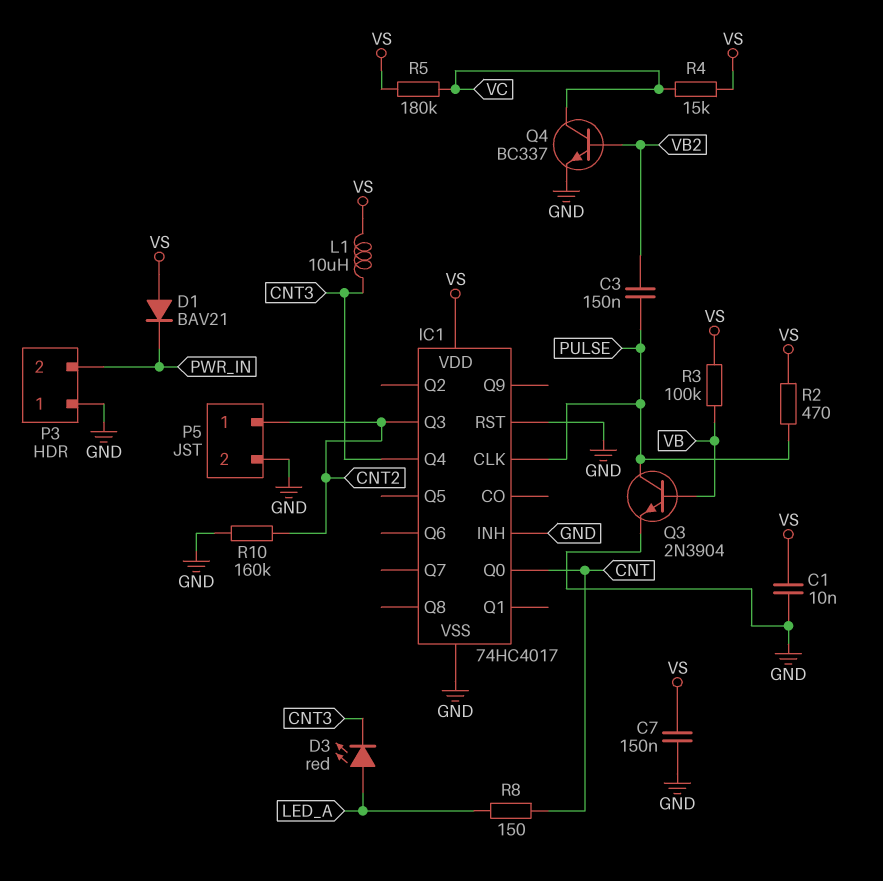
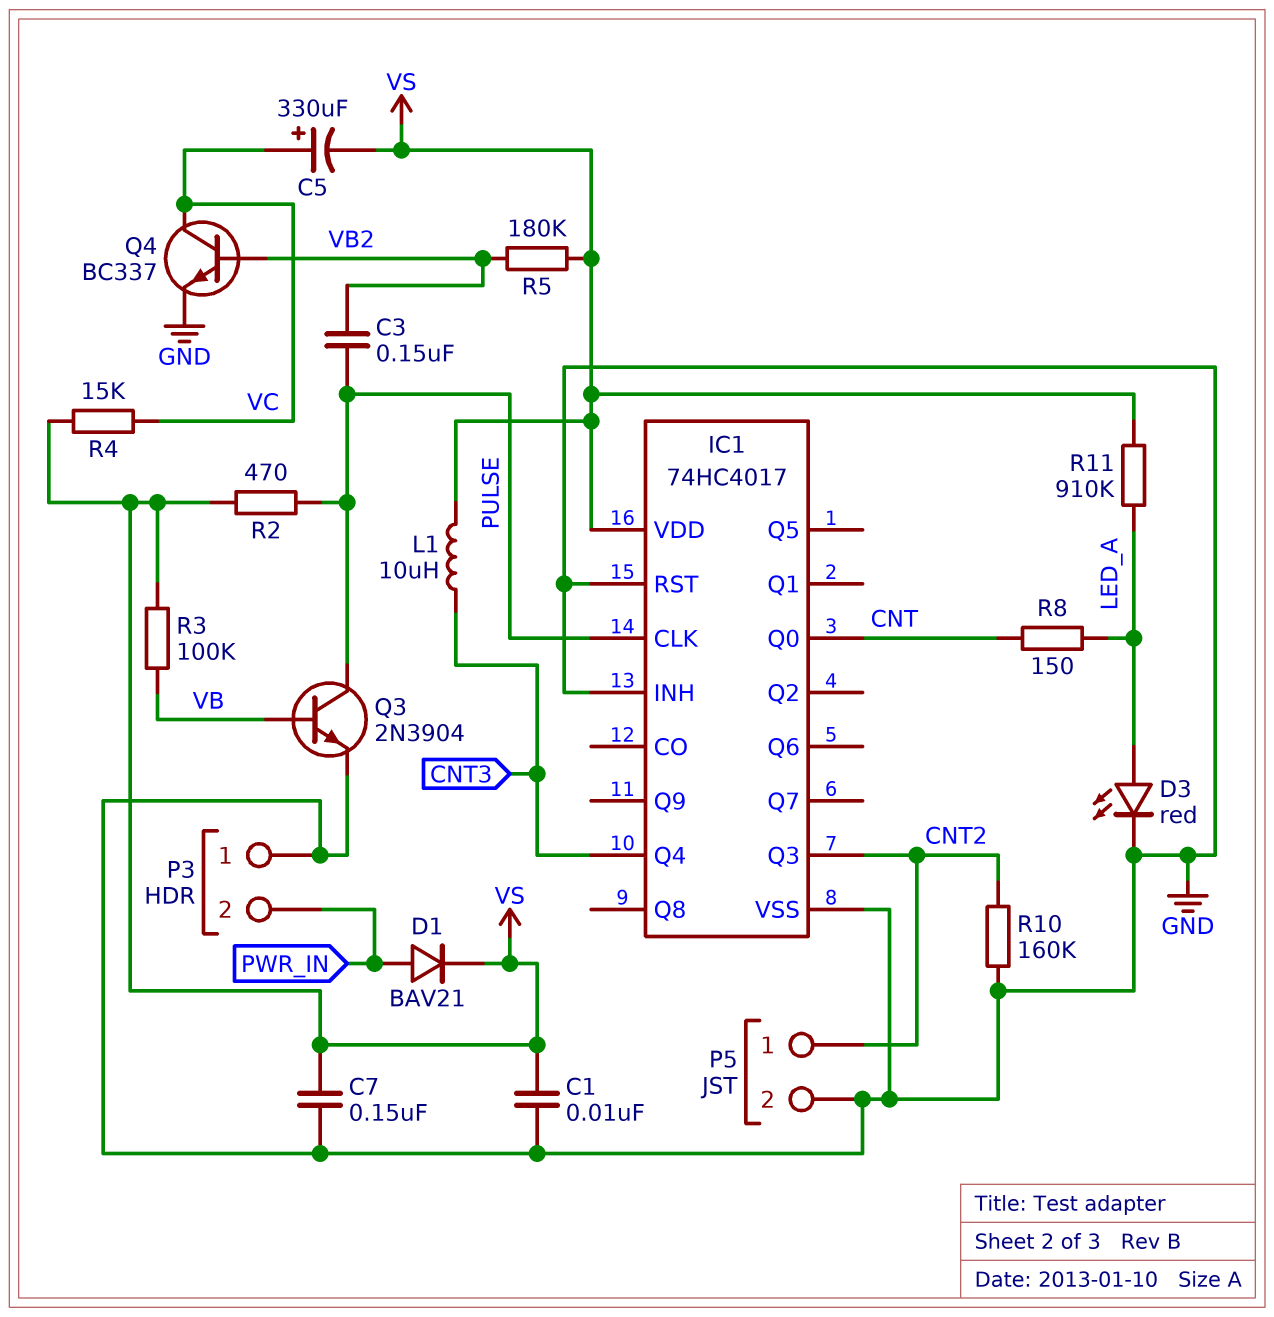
C5: none -> 330uF (plus VC, minus VS)
D1: diode BAV21 (A VS, K PWR_IN) -> diode BAV21 (A PWR_IN, K VS)
D3: LED red (A LED_A, K CNT3) -> LED red (A LED_A, K GND)
R5: 180k (VC, VS) -> 180k (VB2, VS)
R11: none -> 910k (LED_A, VS)

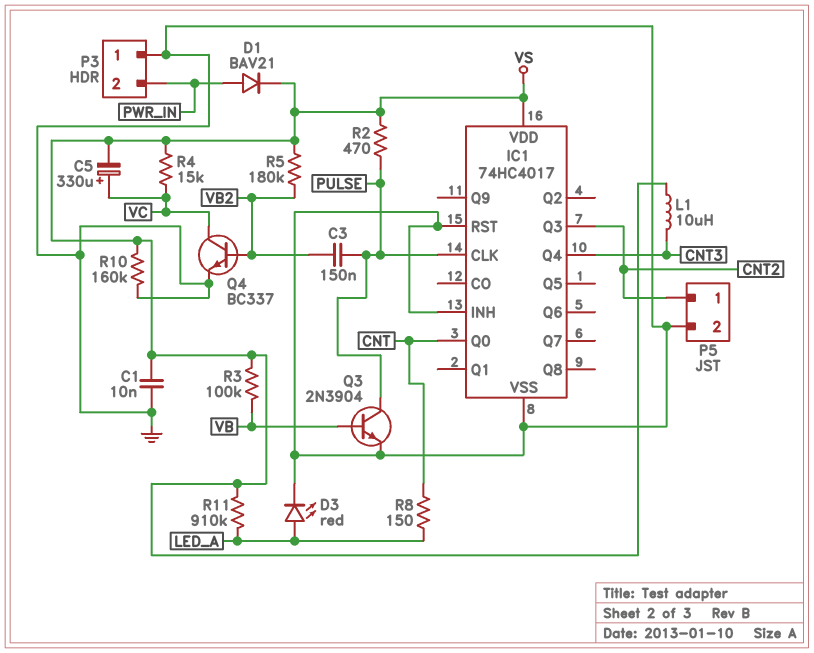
C7: 150nF (GND, VS) -> none
R10: 160k (CNT2, GND) -> 160k (GND, VS)

